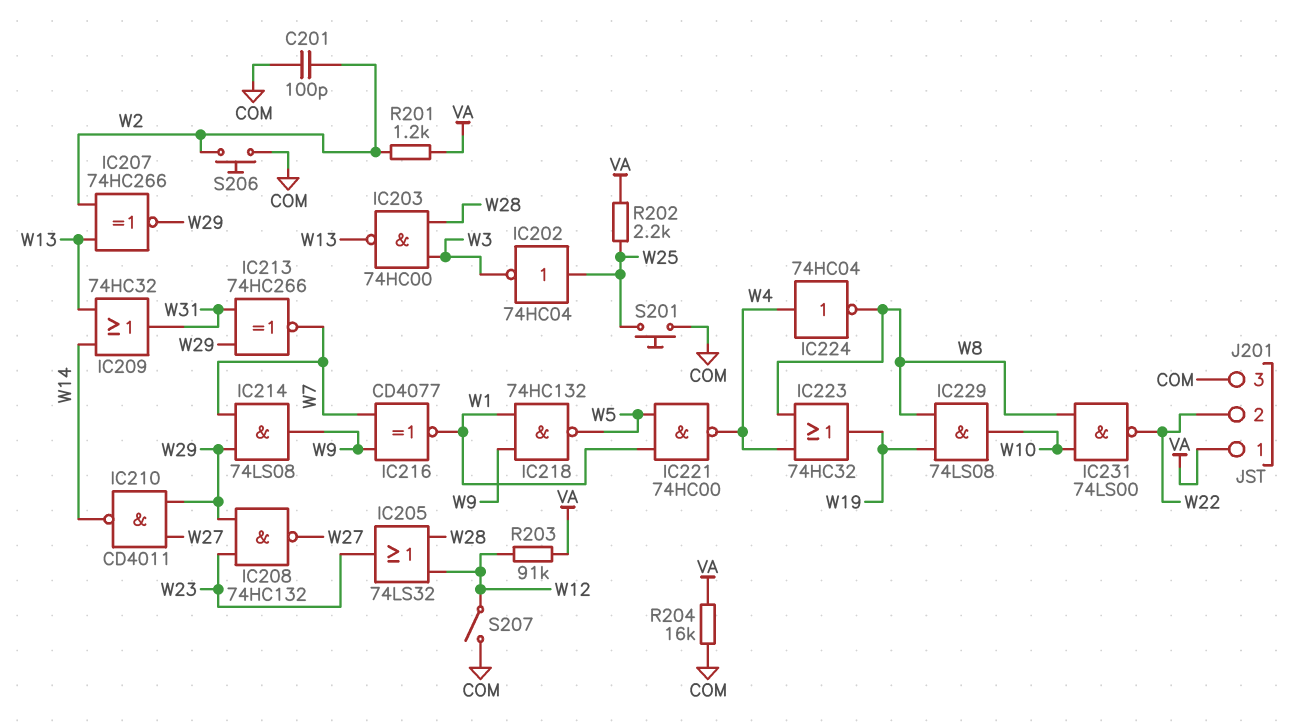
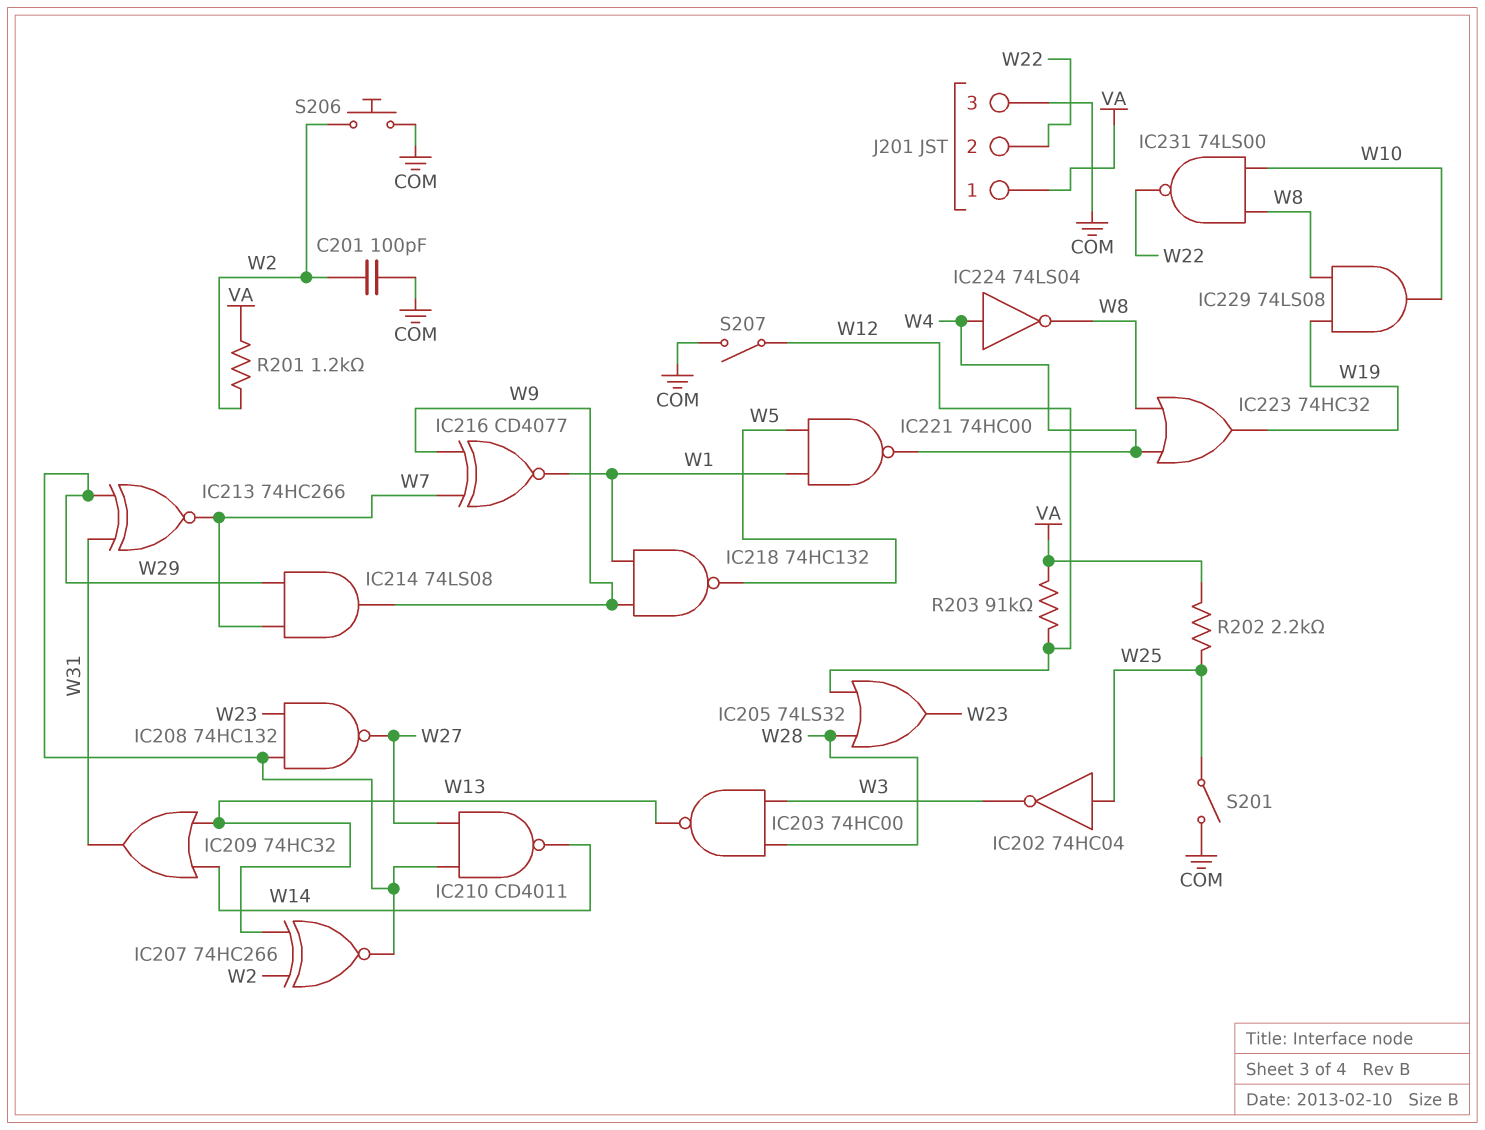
IC224: NOT 74HC04 (in W4, out W8) -> NOT 74LS04 (in W4, out W8)
R204: 16k (COM, VA) -> none
S201: button (COM, W25) -> switch (COM, W25)

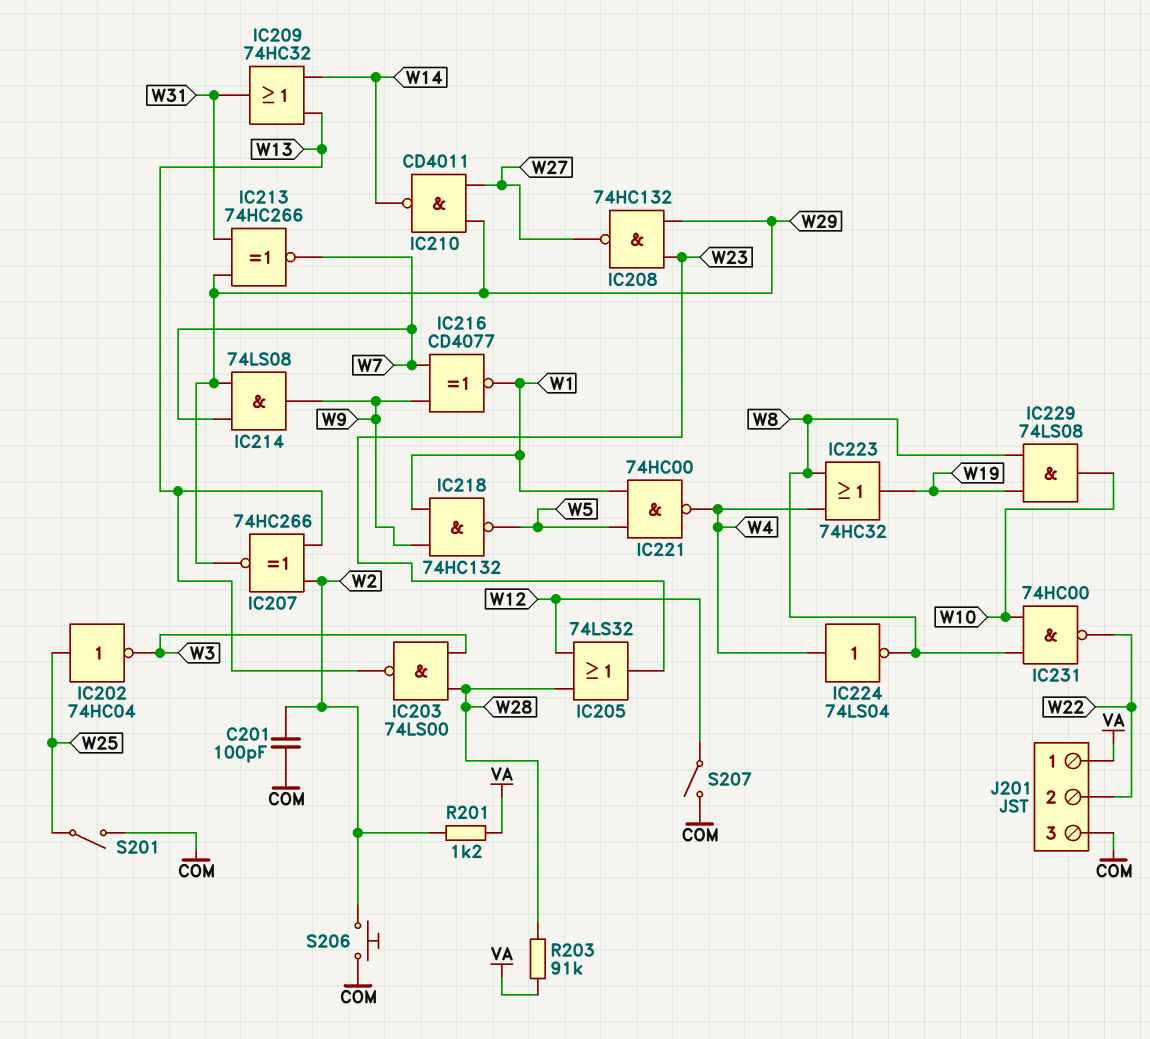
IC203: NAND 74HC00 (in W3, in W28, out W13) -> NAND 74LS00 (in W3, in W28, out W13)
IC231: NAND 74LS00 (in W8, in W10, out W22) -> NAND 74HC00 (in W8, in W10, out W22)
R202: 2.2k (VA, W25) -> none
R203: 91k (VA, W12) -> 91k (VA, W28)

